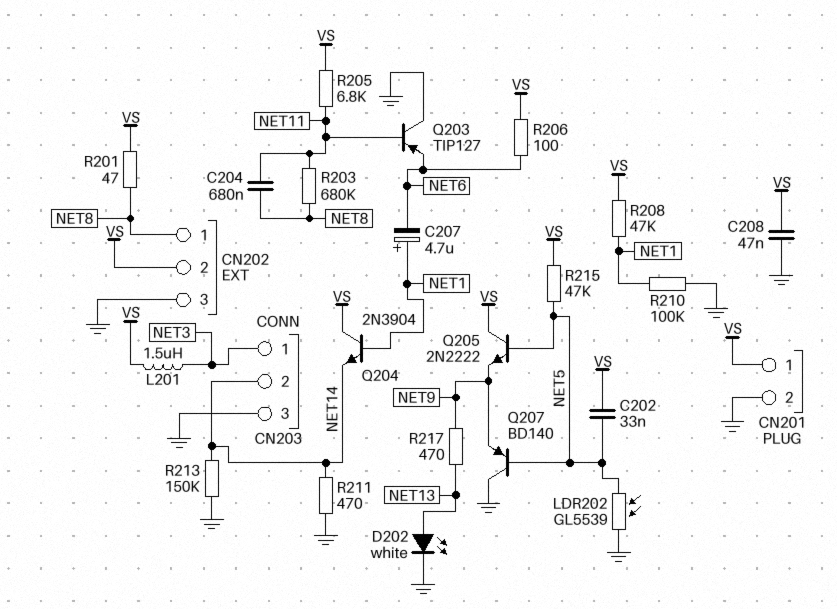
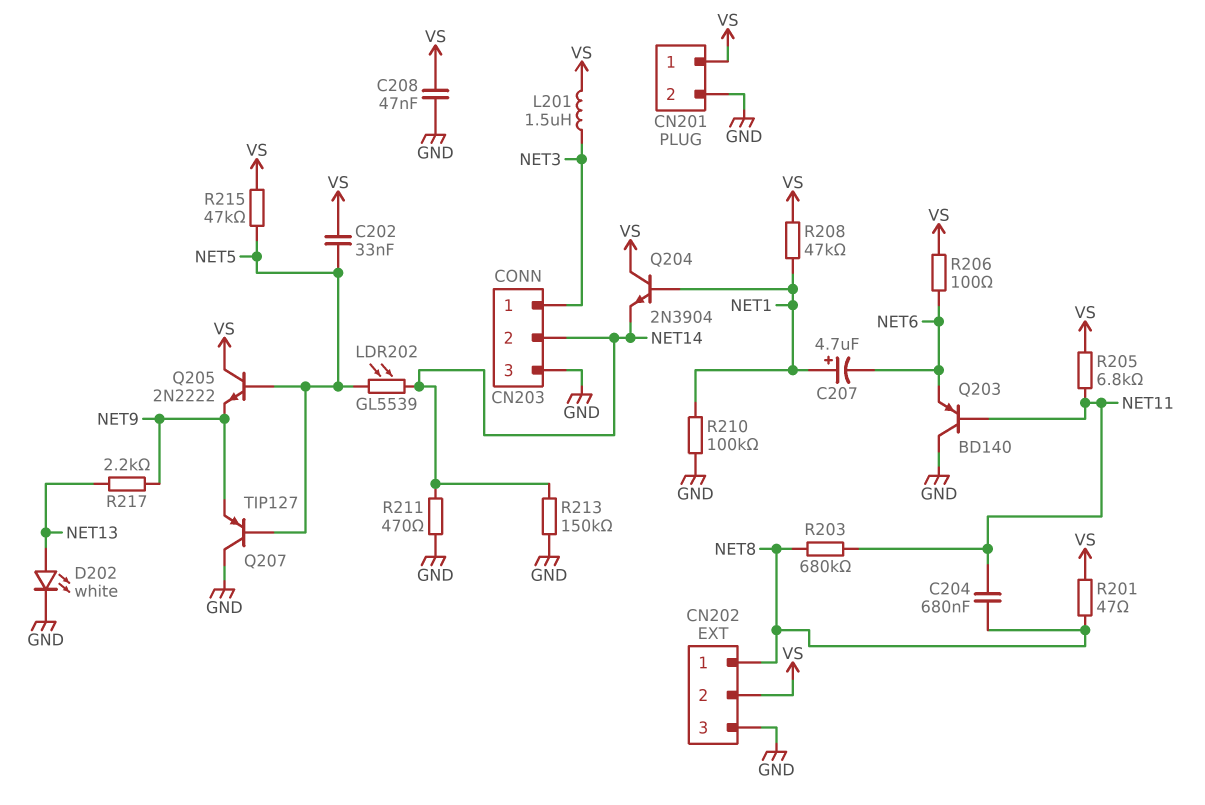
LDR202: GL5539 (GND, NET5) -> GL5539 (NET5, NET14)
Q203: PNP TIP127 (B NET11, C GND, E NET6) -> PNP BD140 (B NET11, C GND, E NET6)
Q207: PNP BD140 (B NET5, C GND, E NET9) -> PNP TIP127 (B NET5, C GND, E NET9)
R217: 470 (NET9, NET13) -> 2.2k (NET9, NET13)

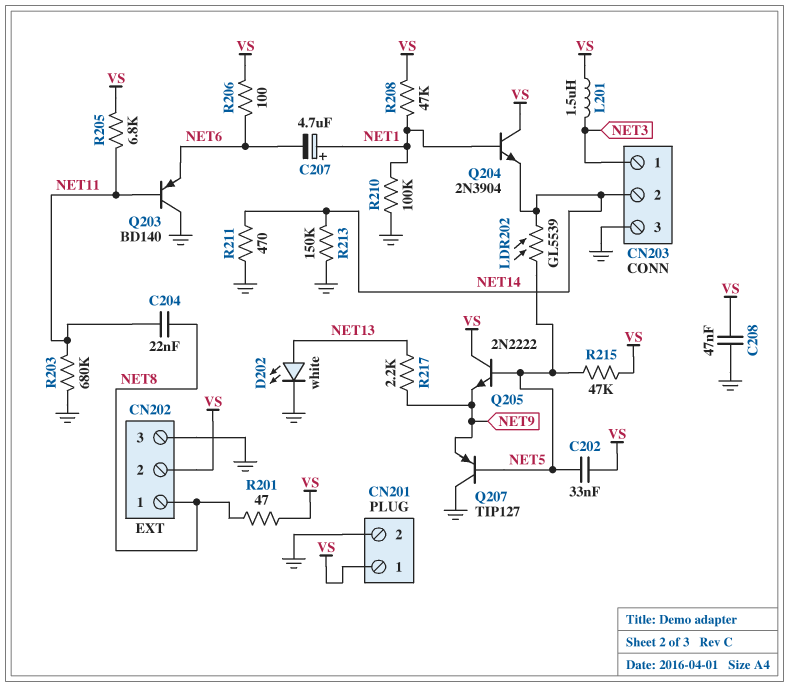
C204: 680nF (NET8, NET11) -> 22nF (NET8, NET11)
R203: 680k (NET8, NET11) -> 680k (GND, NET11)

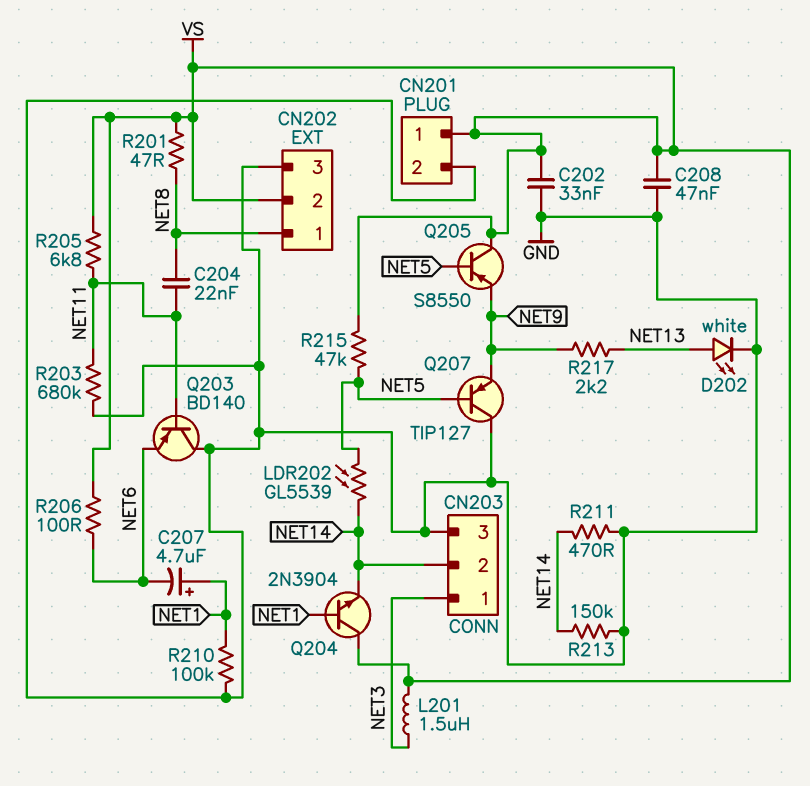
C202: 33nF (NET5, VS) -> 33nF (GND, VS)
Q205: NPN 2N2222 (B NET5, C VS, E NET9) -> PNP S8550 (B NET5, C VS, E NET9)
R208: 47k (NET1, VS) -> none

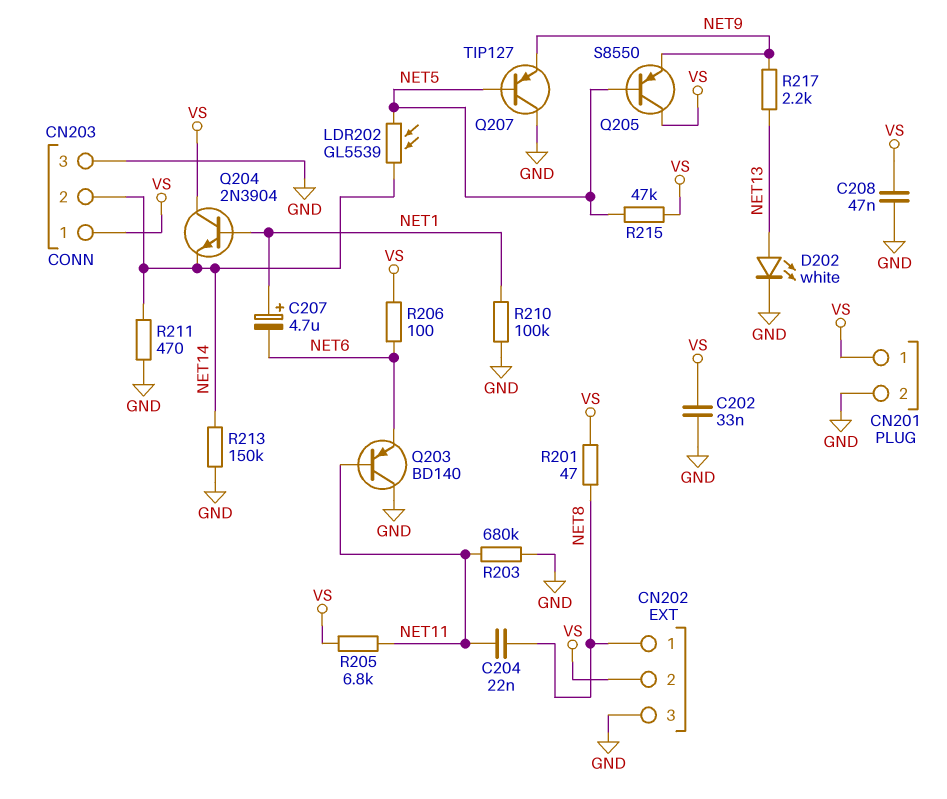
CN203 pin 1: NET3 -> VS
L201: 1.5uH (NET3, VS) -> none

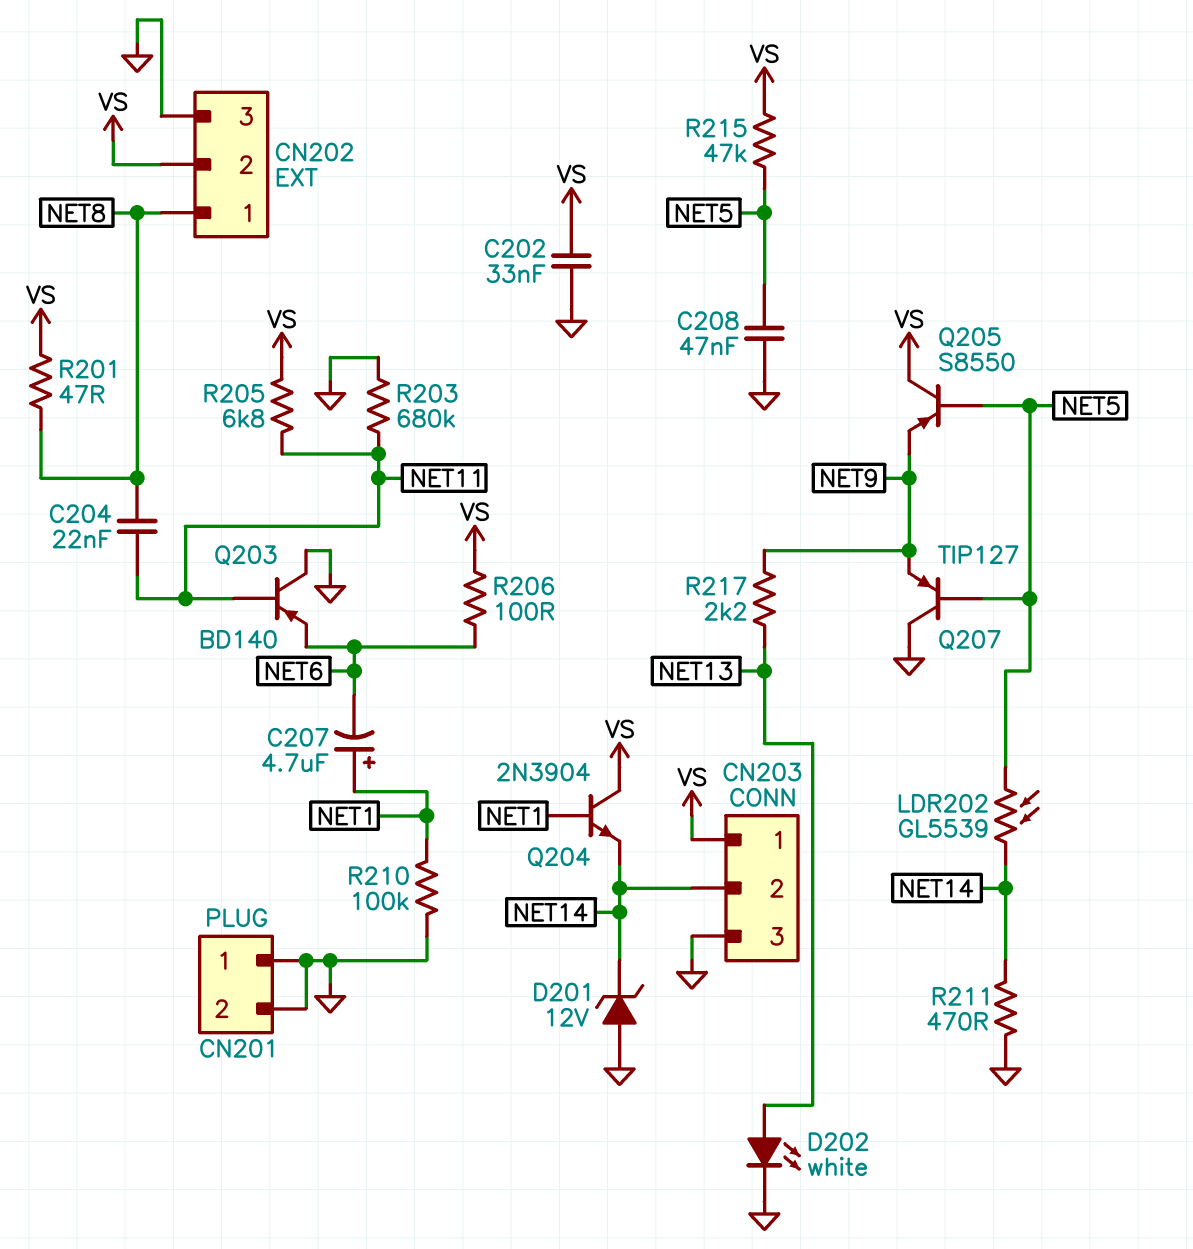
C208: 47nF (GND, VS) -> 47nF (GND, NET5)
CN201 pin 1: VS -> GND
D201: none -> zener 12V (A GND, K NET14)
R213: 150k (GND, NET14) -> none

